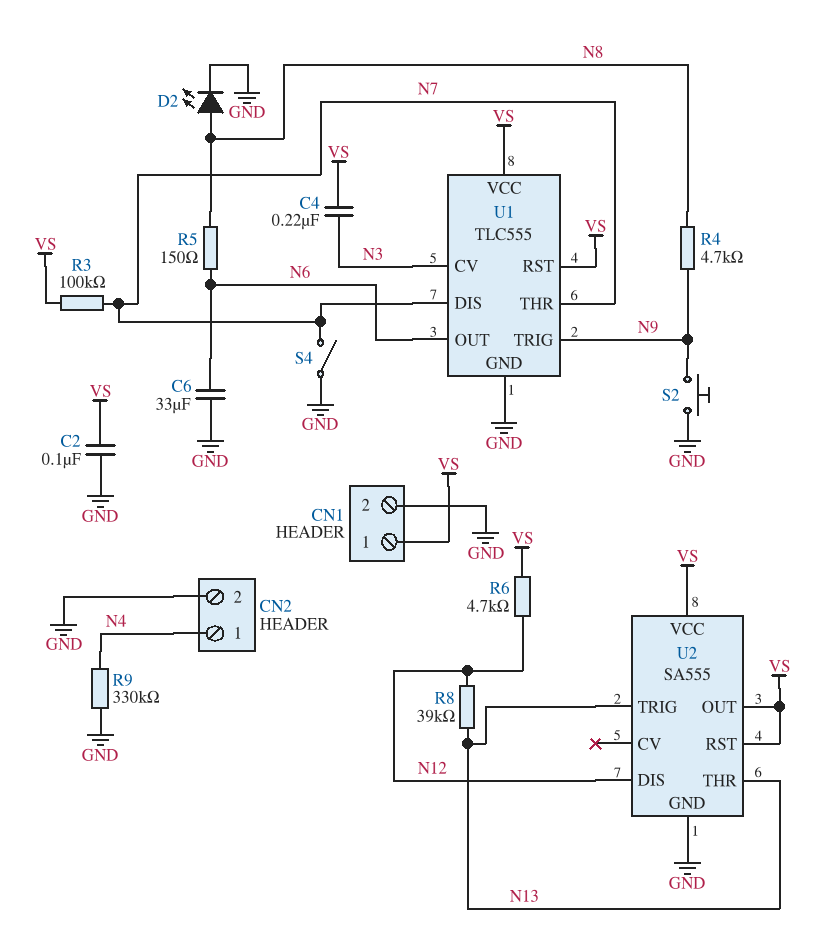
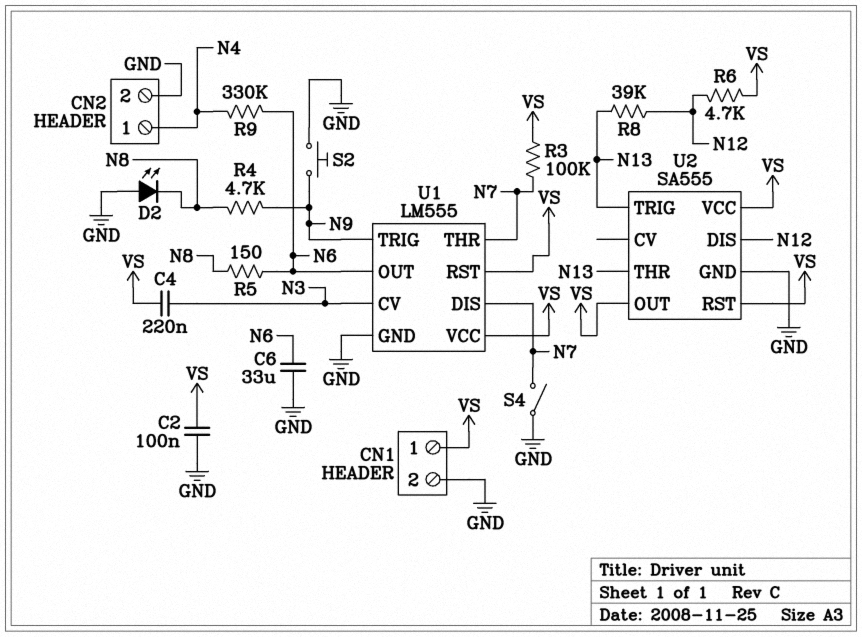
D2: LED (A N8, K GND) -> LED (A GND, K N8)
R9: 330k (GND, N4) -> 330k (N4, N6)
U1: TLC555 -> LM555

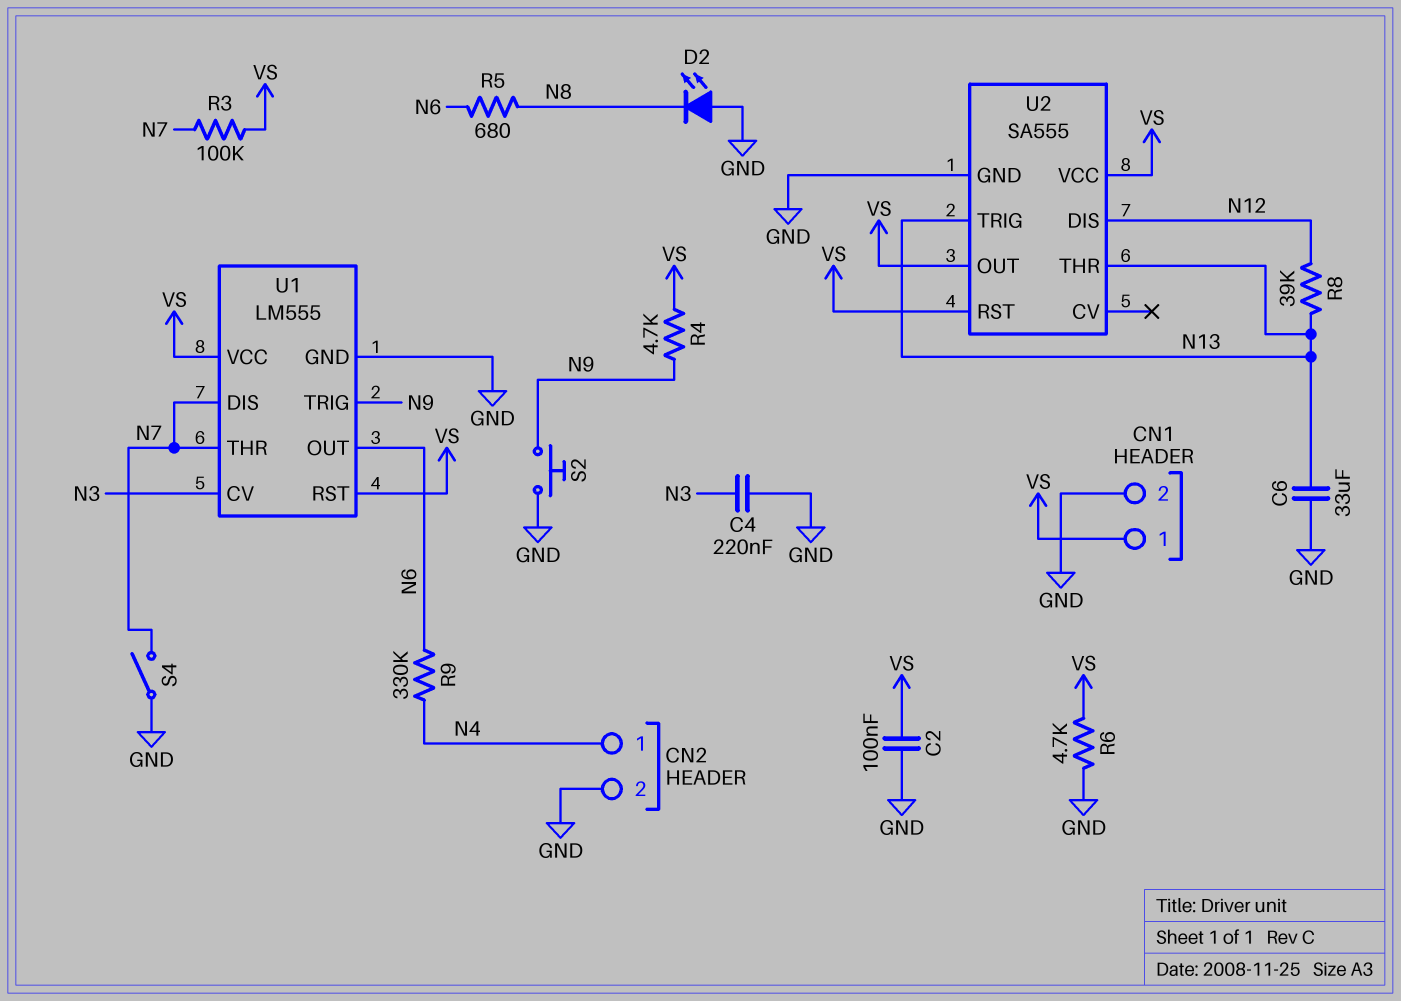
C4: 220nF (N3, VS) -> 220nF (GND, N3)
C6: 33uF (GND, N6) -> 33uF (GND, N13)
R4: 4.7k (N8, N9) -> 4.7k (N9, VS)
R5: 150 (N6, N8) -> 680 (N6, N8)
R6: 4.7k (N12, VS) -> 4.7k (GND, VS)

